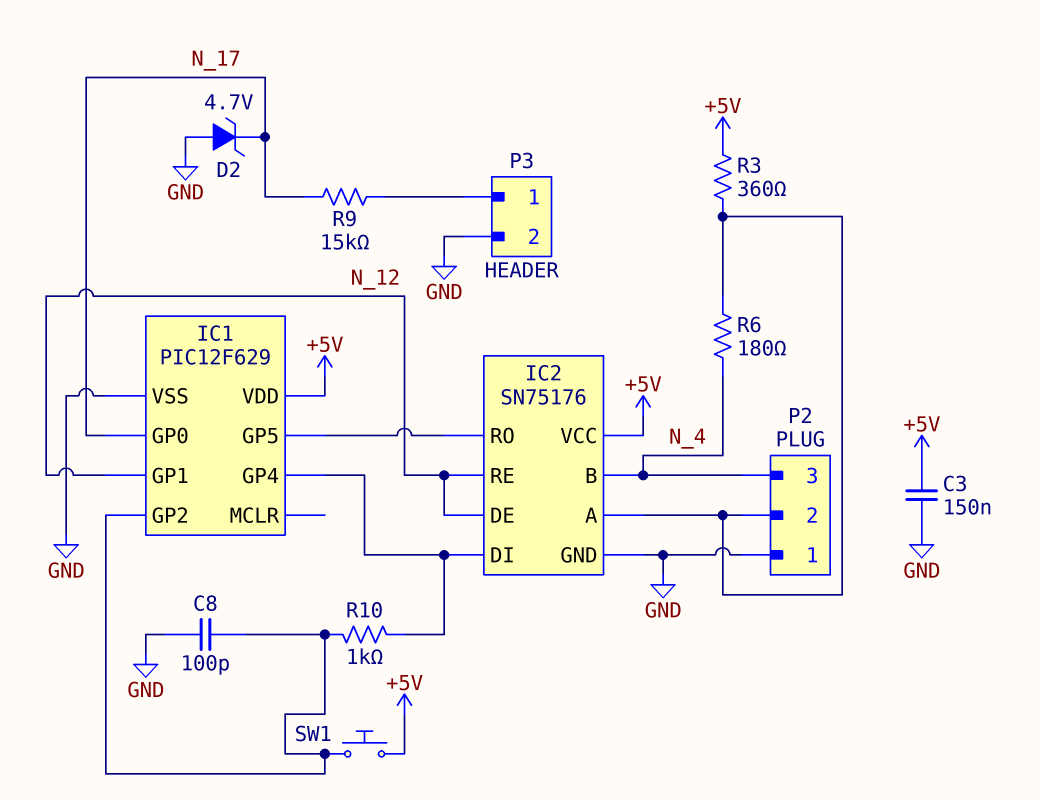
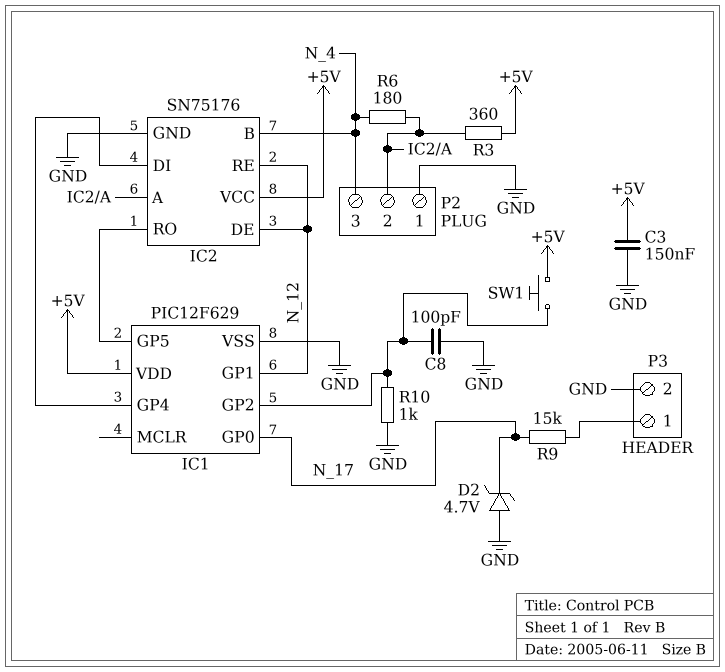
R10: 1k (IC1/GP2, IC1/GP4) -> 1k (GND, IC1/GP2)

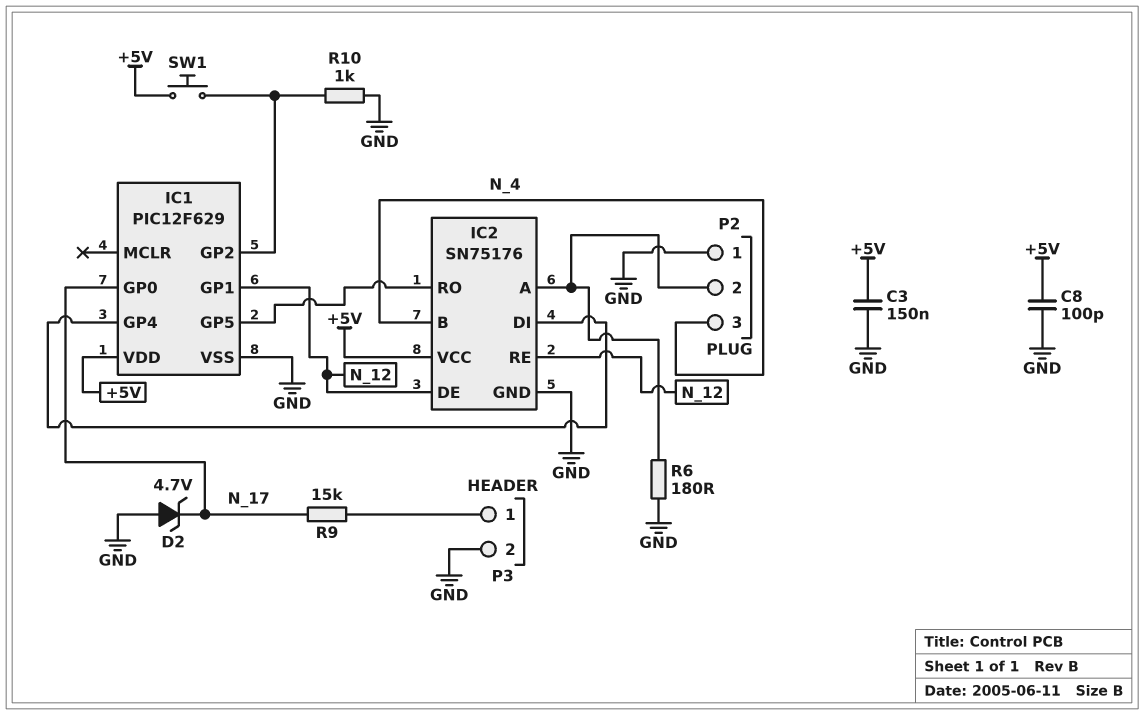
C8: 100pF (GND, IC1/GP2) -> 100pF (+5V, GND)
R3: 360 (+5V, IC2/A) -> none
R6: 180 (IC2/A, N_4) -> 180 (GND, IC2/A)

